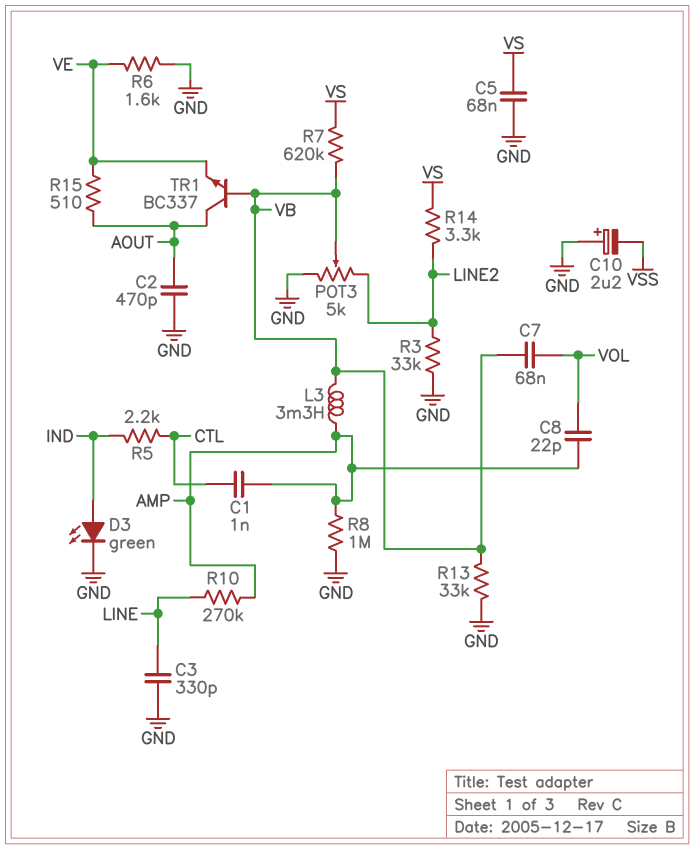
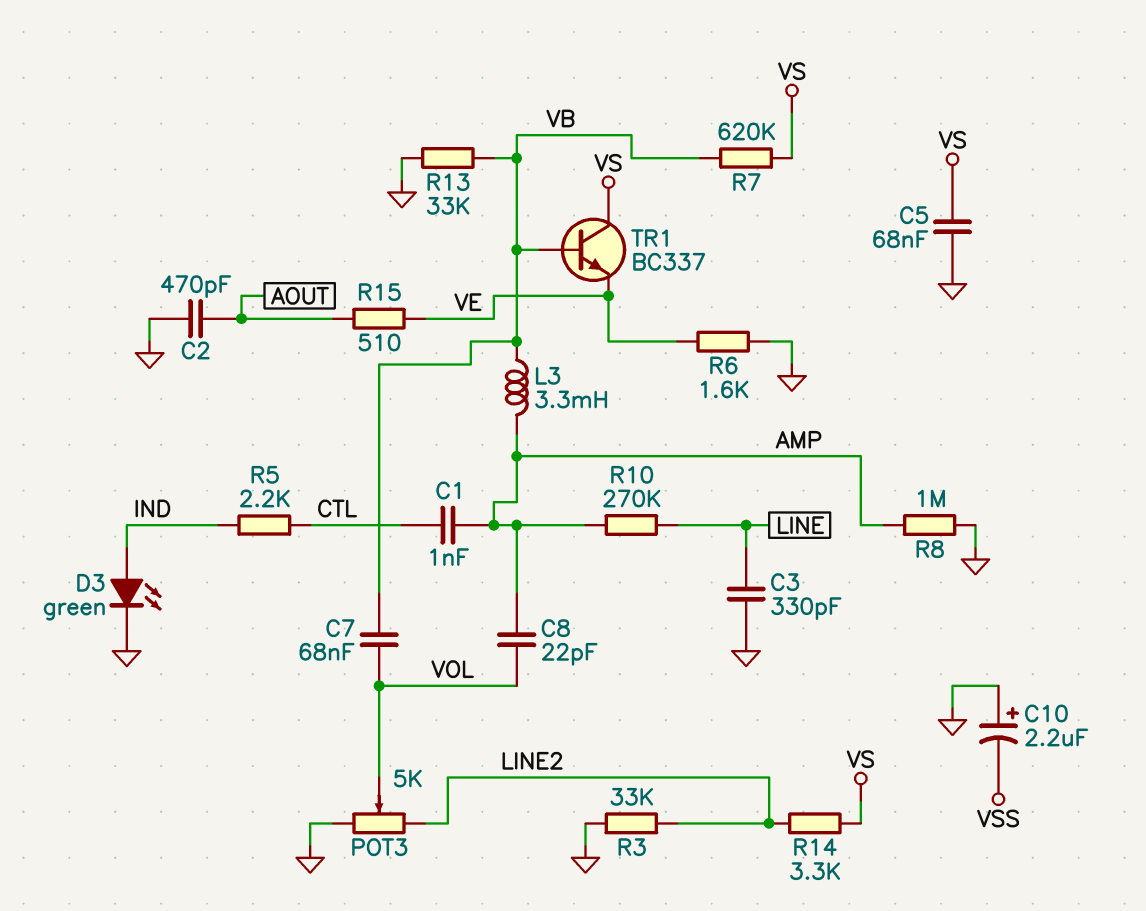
POT3: 5k (GND, LINE2, wiper VB) -> 5k (GND, LINE2, wiper VOL)
TR1: NPN BC337 (B VB, C AOUT, E VE) -> NPN BC337 (B VB, C VS, E VE)

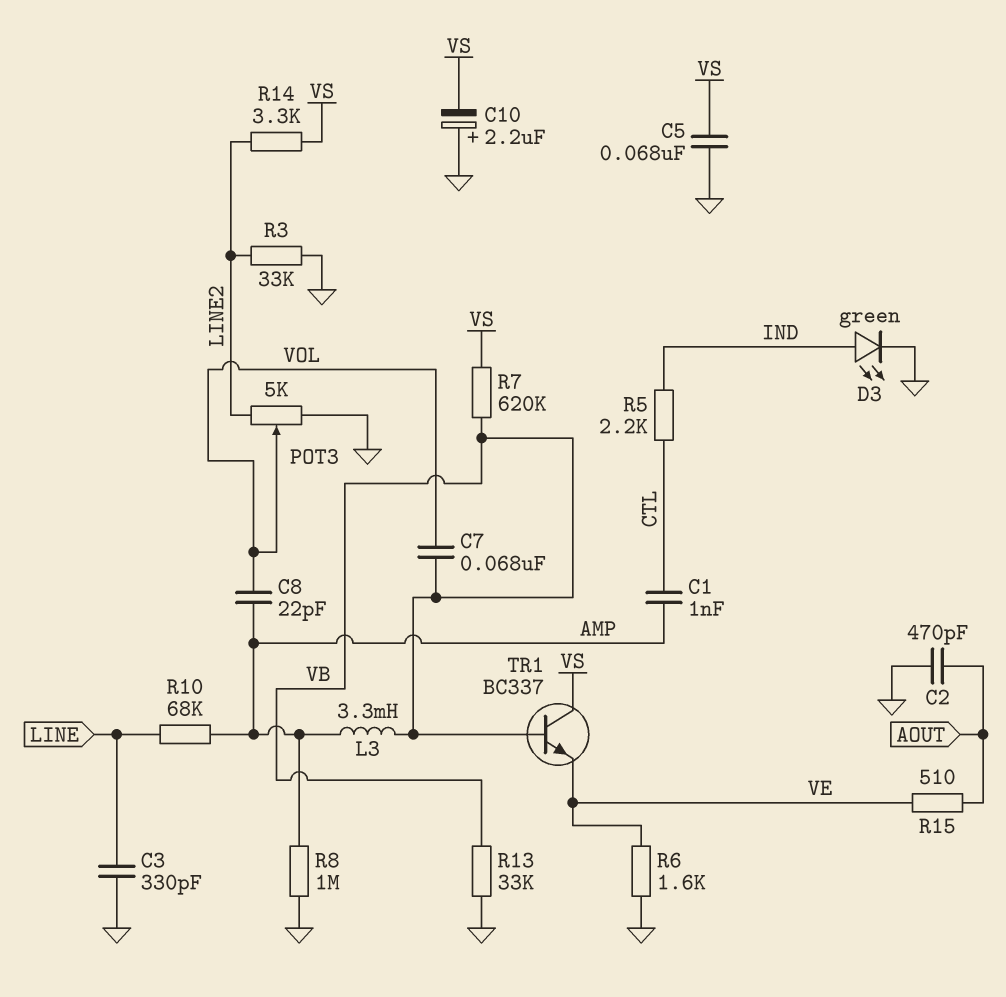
C10: 2.2uF (plus GND, minus VSS) -> 2.2uF (plus GND, minus VS)
R10: 270k (AMP, LINE) -> 68k (AMP, LINE)

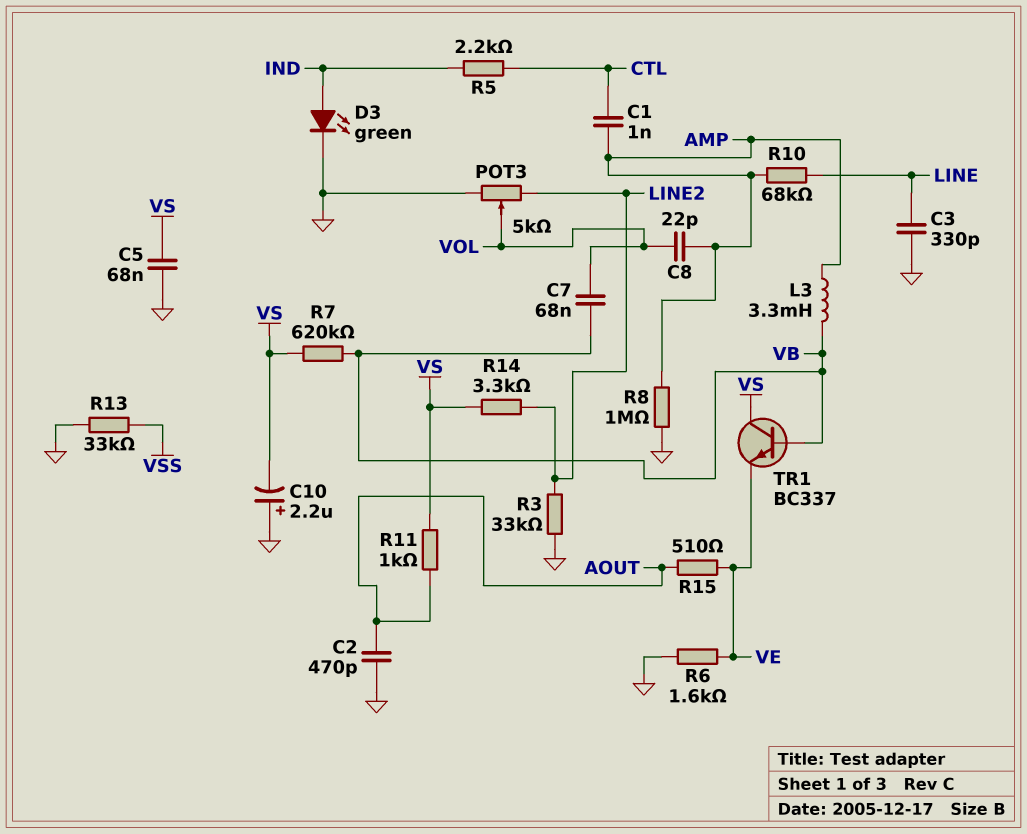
R11: none -> 1k (AOUT, VS)
R13: 33k (GND, VB) -> 33k (GND, VSS)

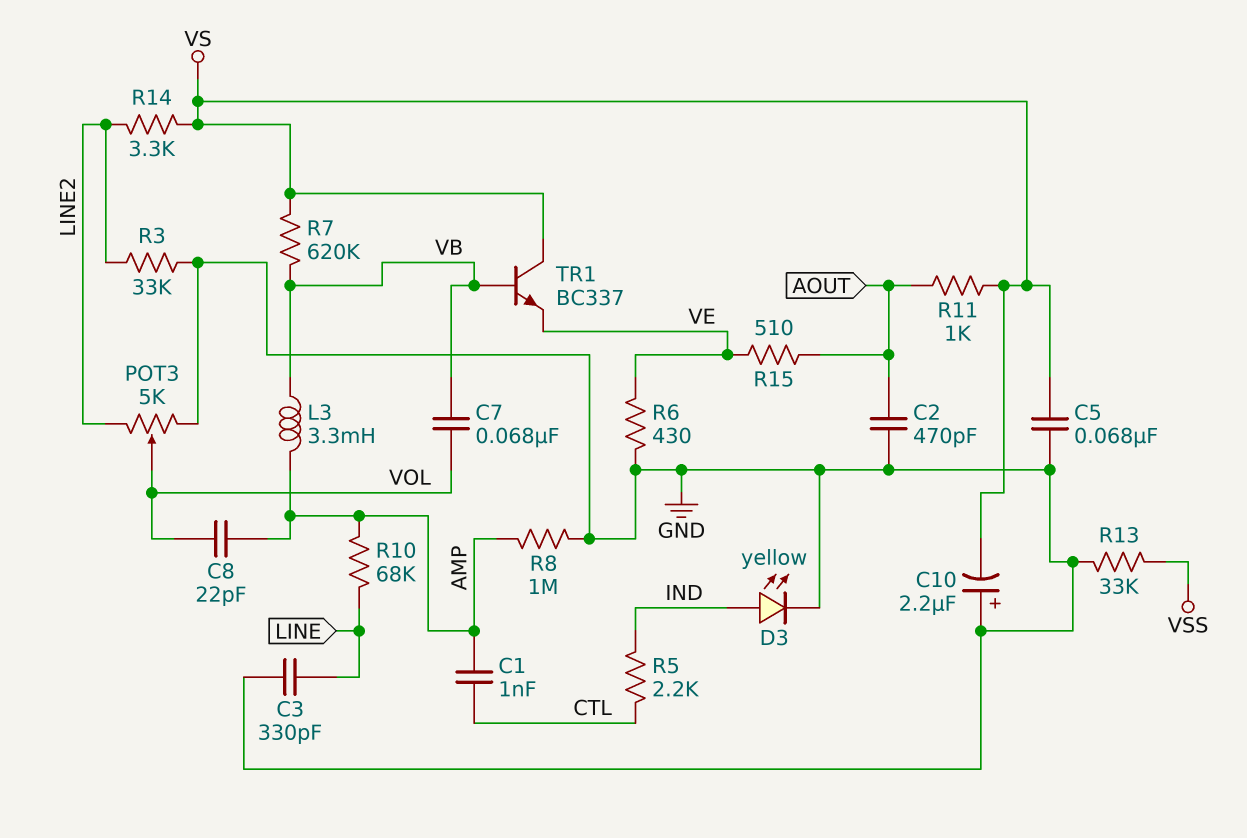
D3: LED green (A IND, K GND) -> LED yellow (A IND, K GND)
R6: 1.6k (GND, VE) -> 430 (GND, VE)

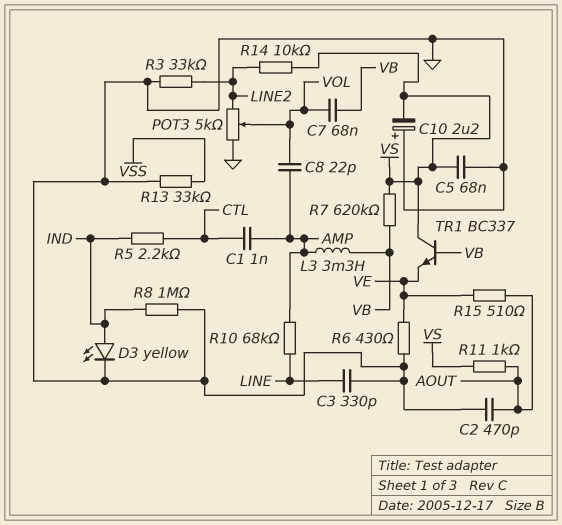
R8: 1M (AMP, GND) -> 1M (GND, IND)
R14: 3.3k (LINE2, VS) -> 10k (LINE2, VS)

